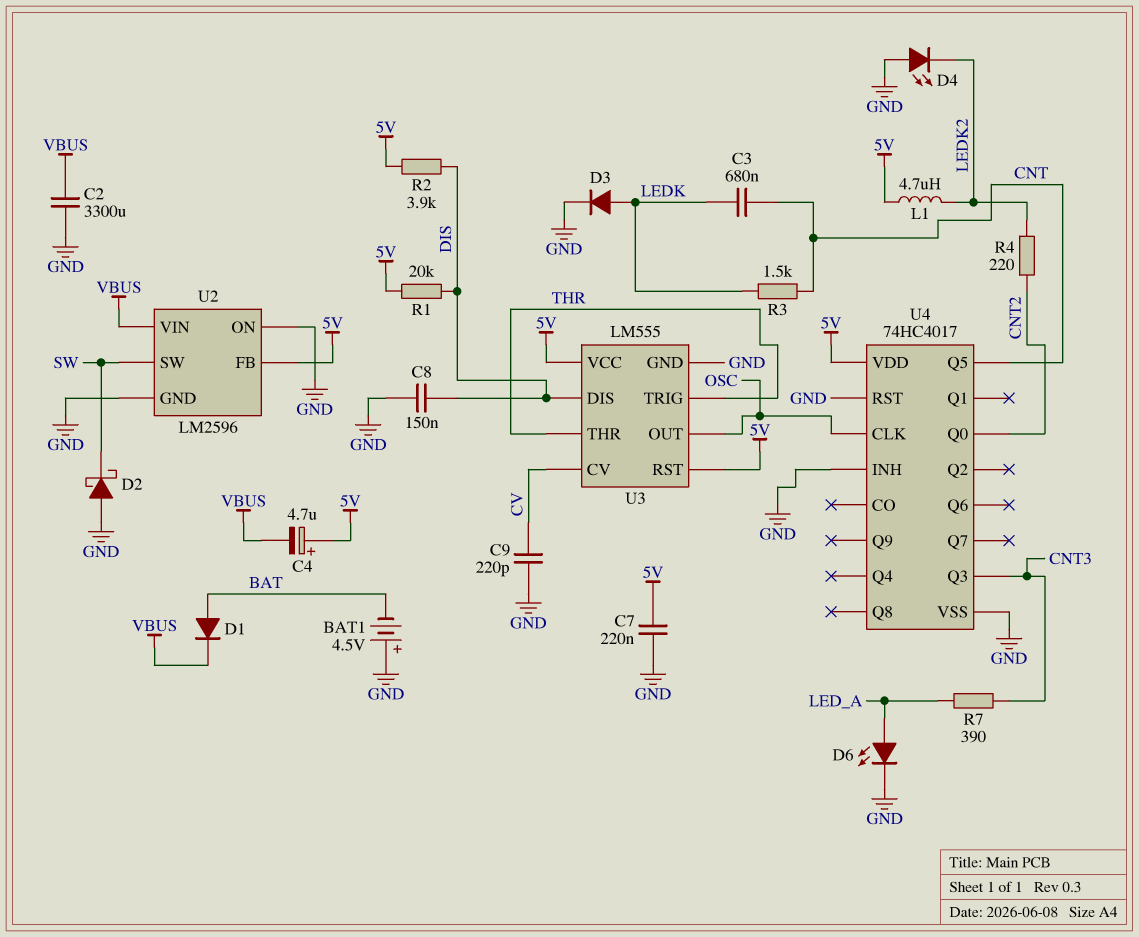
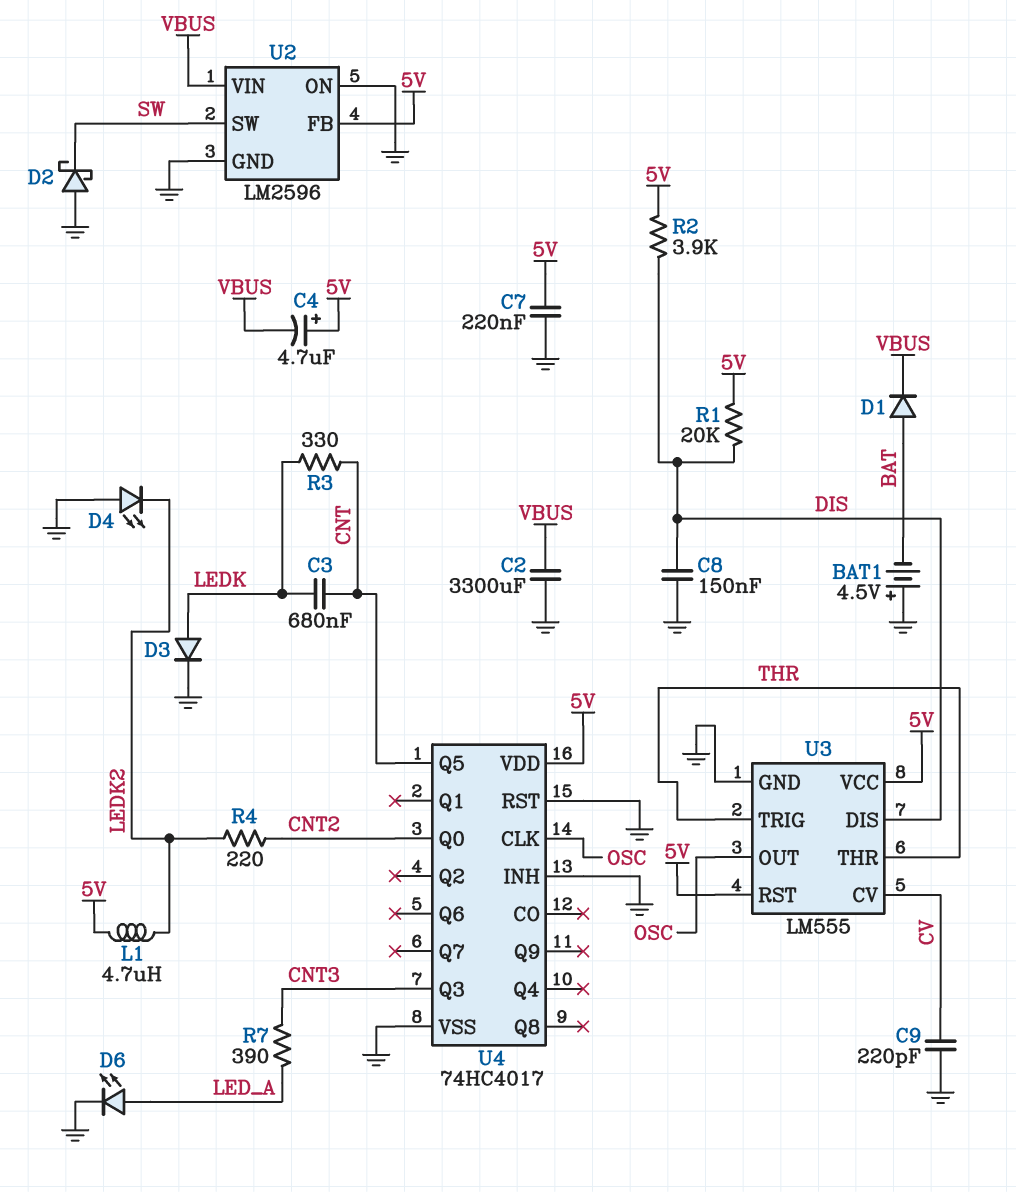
R3: 1.5k (CNT, LEDK) -> 330 (CNT, LEDK)

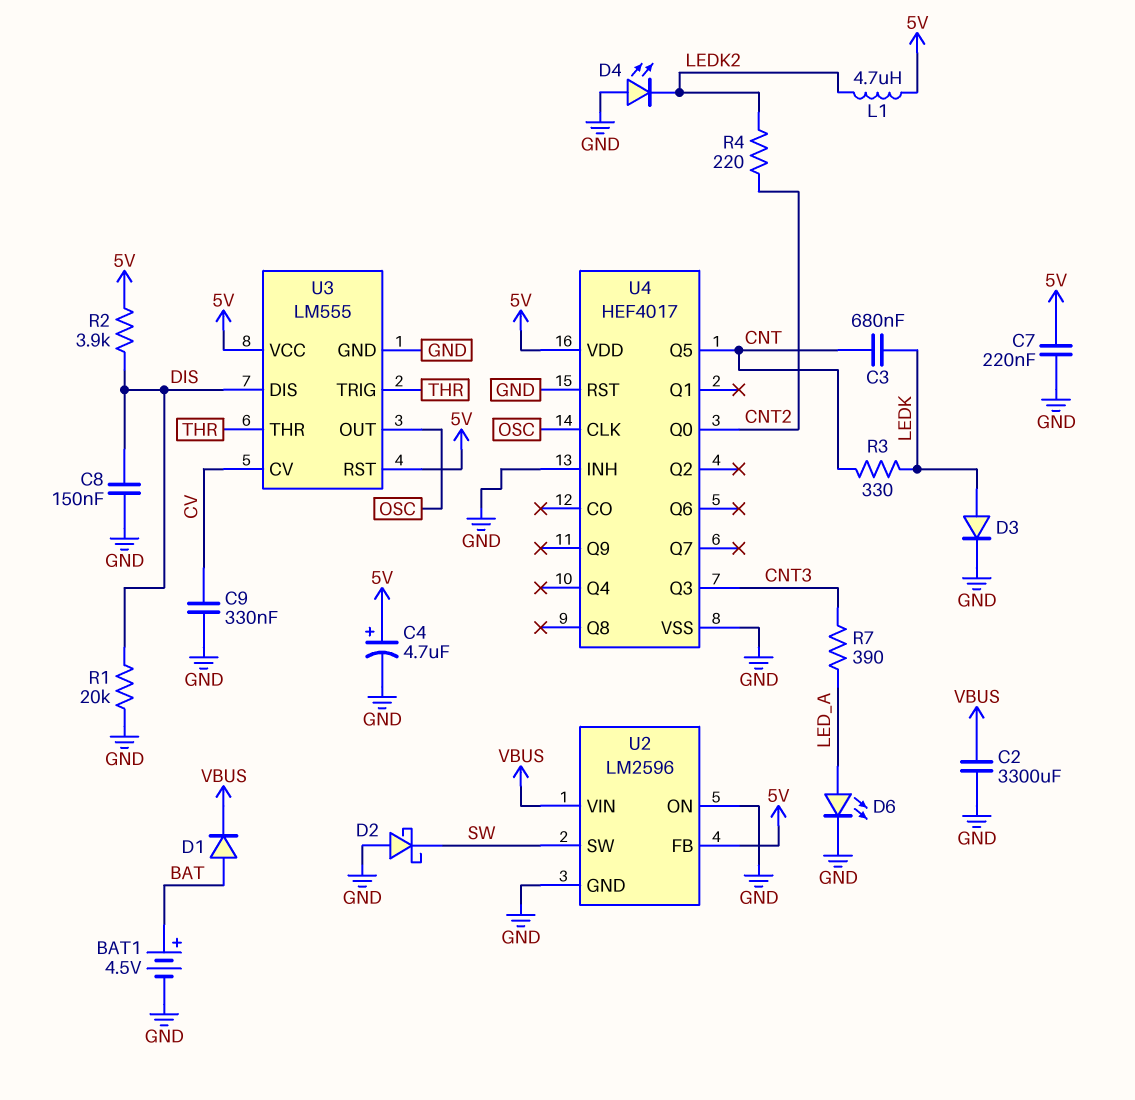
BAT1: 4.5V (plus GND, minus BAT) -> 4.5V (plus BAT, minus GND)
C4: 4.7uF (plus 5V, minus VBUS) -> 4.7uF (plus 5V, minus GND)
C9: 220pF (CV, GND) -> 330nF (CV, GND)
R1: 20k (5V, DIS) -> 20k (DIS, GND)
U4: 74HC4017 -> HEF4017

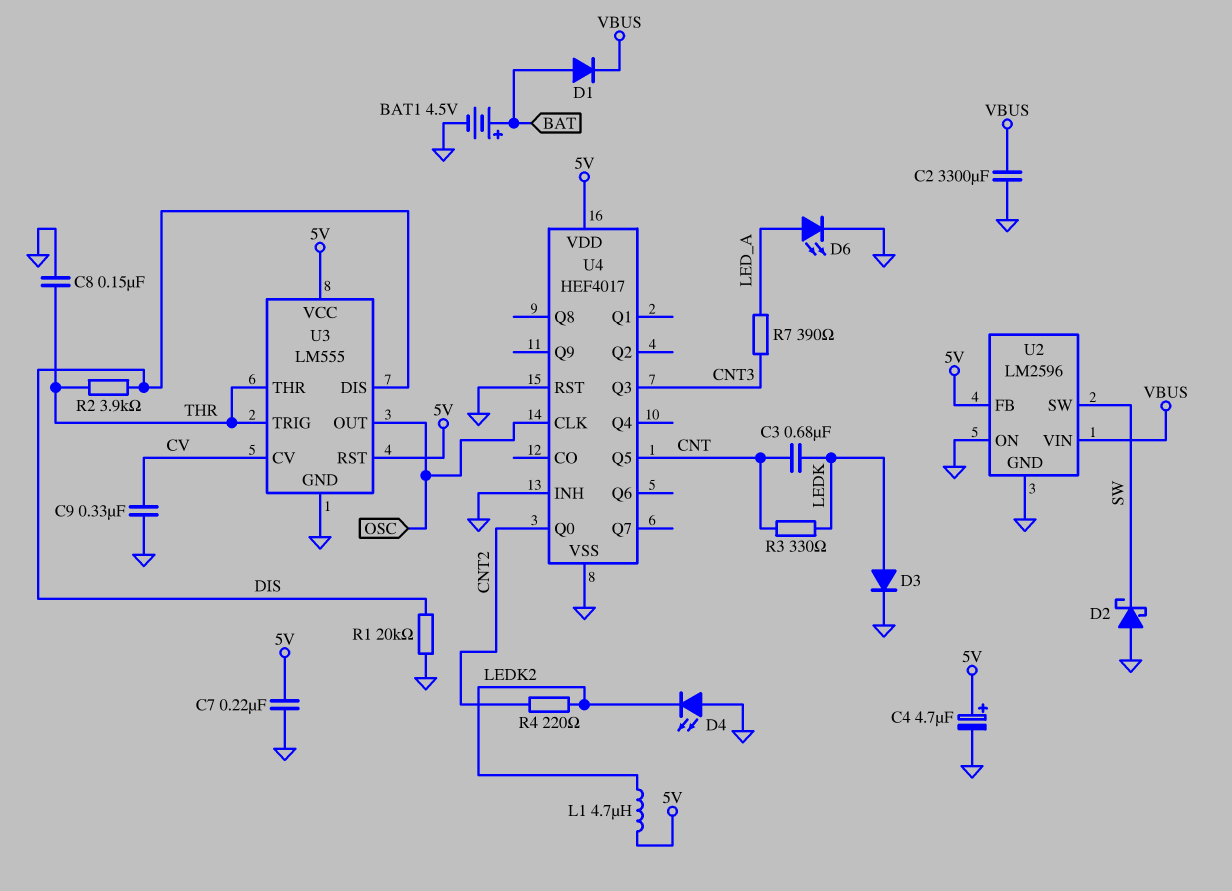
C8: 150nF (DIS, GND) -> 150nF (GND, THR)
R2: 3.9k (5V, DIS) -> 3.9k (DIS, THR)

